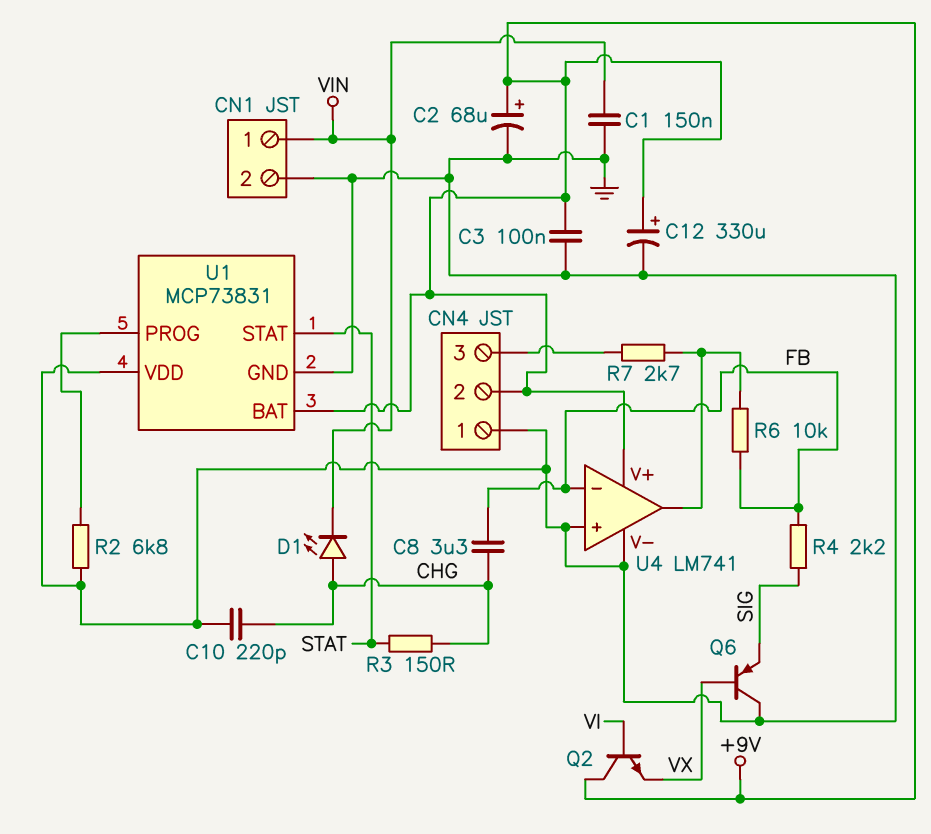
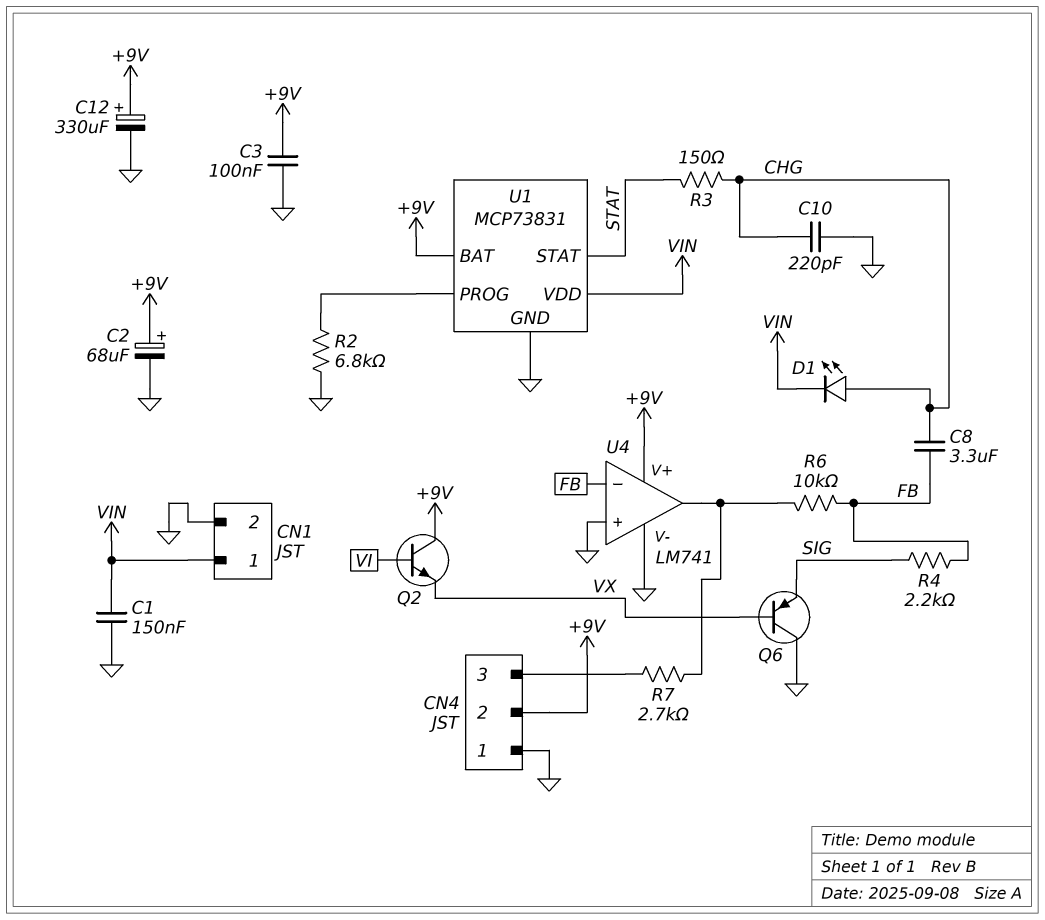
U1 pin VDD: GND -> VIN

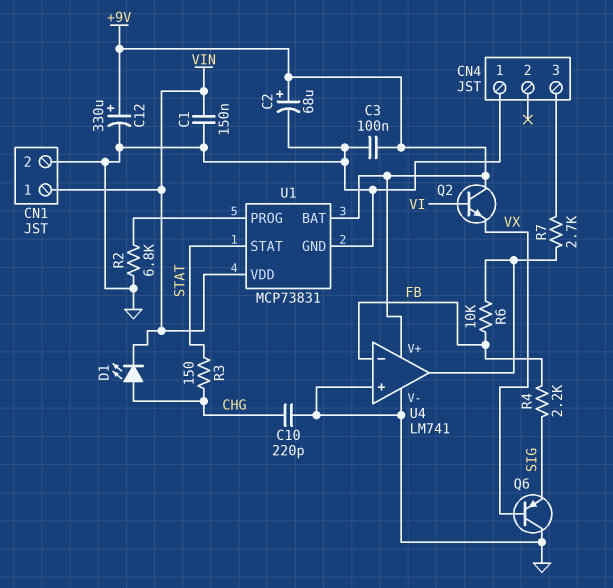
C8: 3.3uF (CHG, FB) -> none
CN4 pin 2: +9V -> none

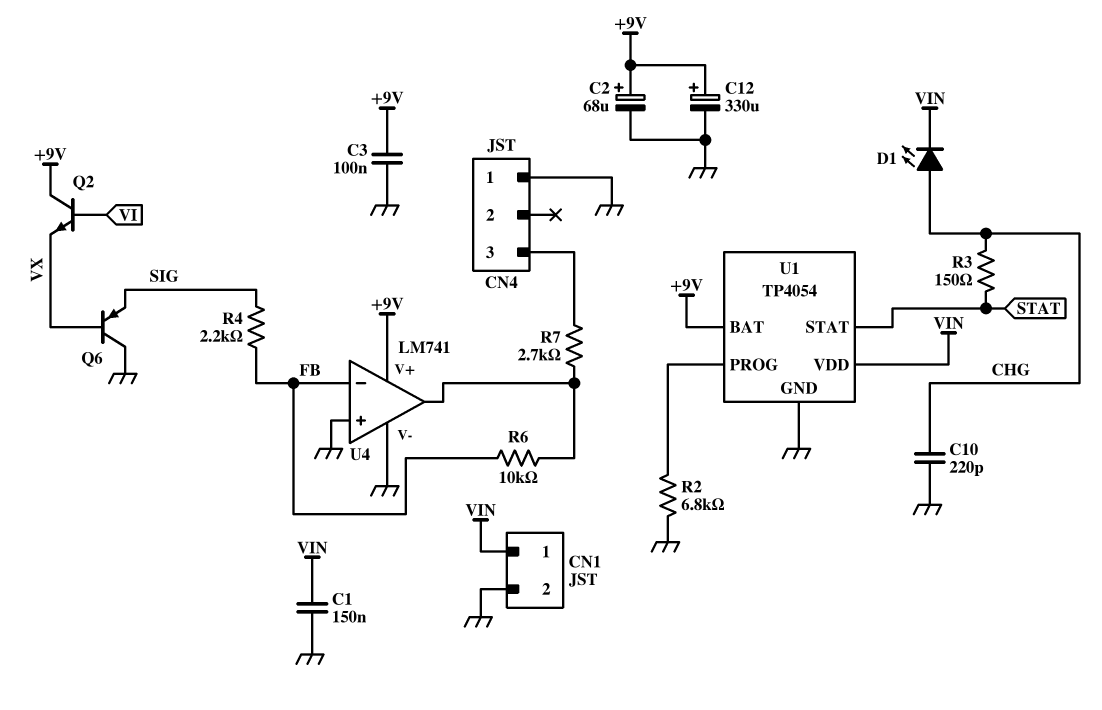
U1: MCP73831 -> TP4054

